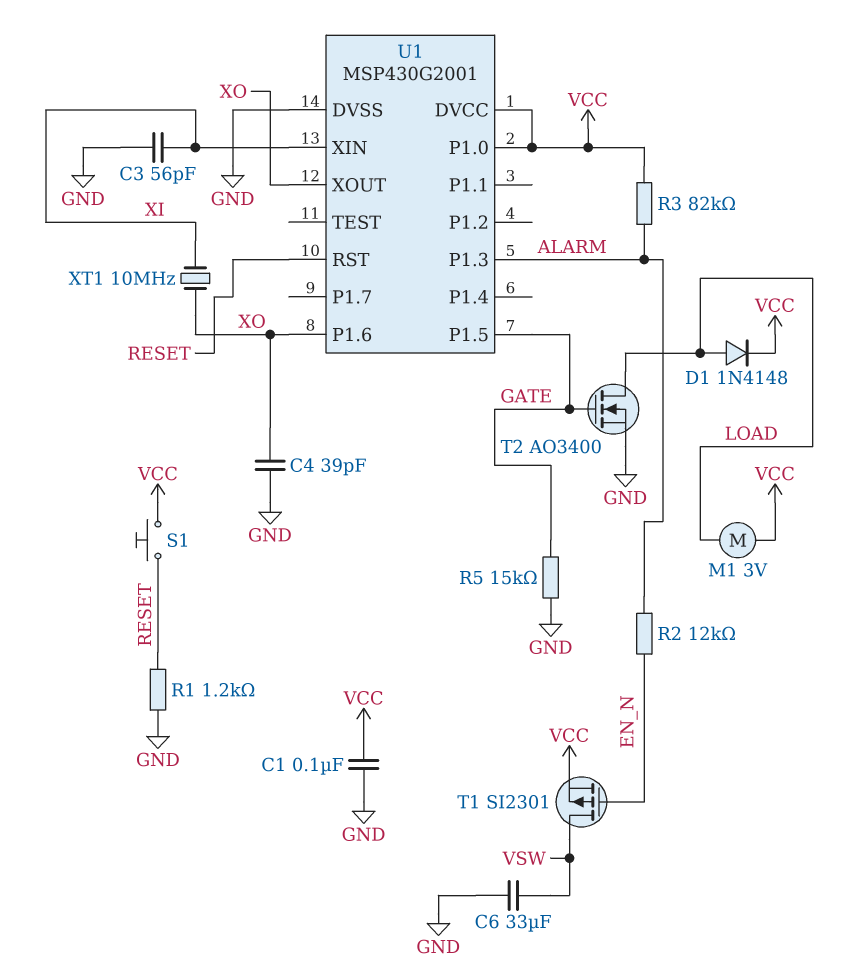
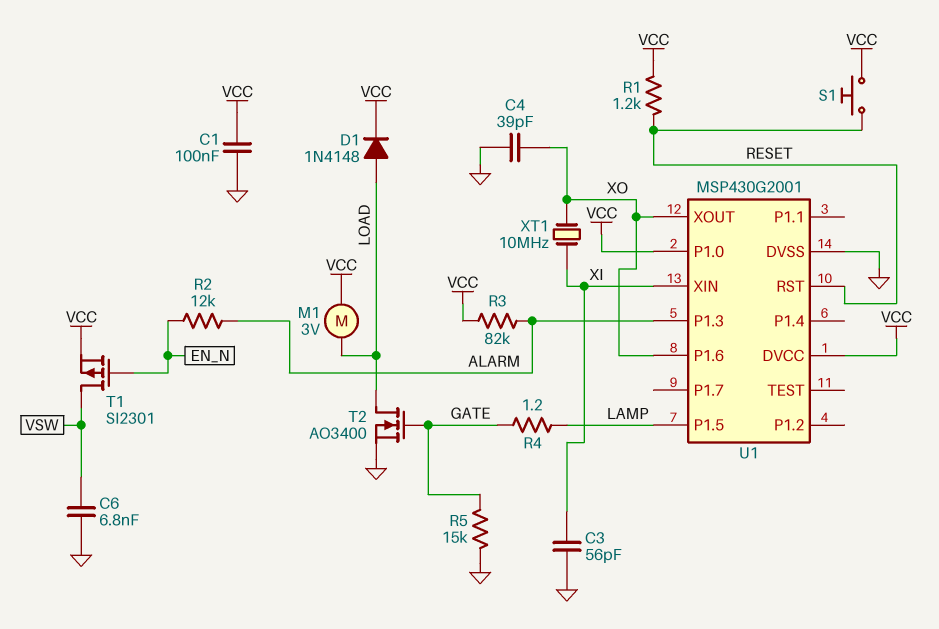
C6: 33uF (GND, VSW) -> 6.8nF (GND, VSW)
R1: 1.2k (GND, RESET) -> 1.2k (RESET, VCC)
R4: none -> 1.2 (GATE, LAMP)
U1 pin P1.5: GATE -> LAMP

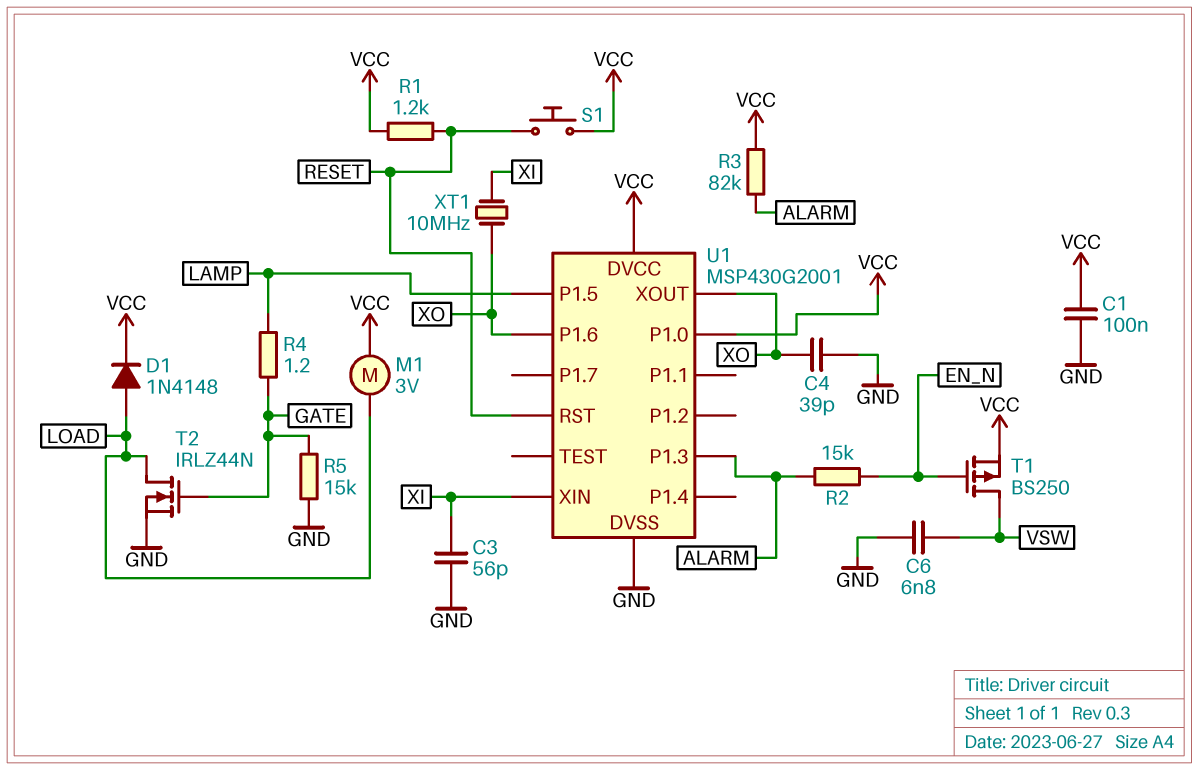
R2: 12k (ALARM, EN_N) -> 15k (ALARM, EN_N)
T1: PMOS SI2301 (G EN_N, D VSW, S VCC) -> PMOS BS250 (G EN_N, D VSW, S VCC)
T2: NMOS AO3400 (G GATE, D LOAD, S GND) -> NMOS IRLZ44N (G GATE, D LOAD, S GND)

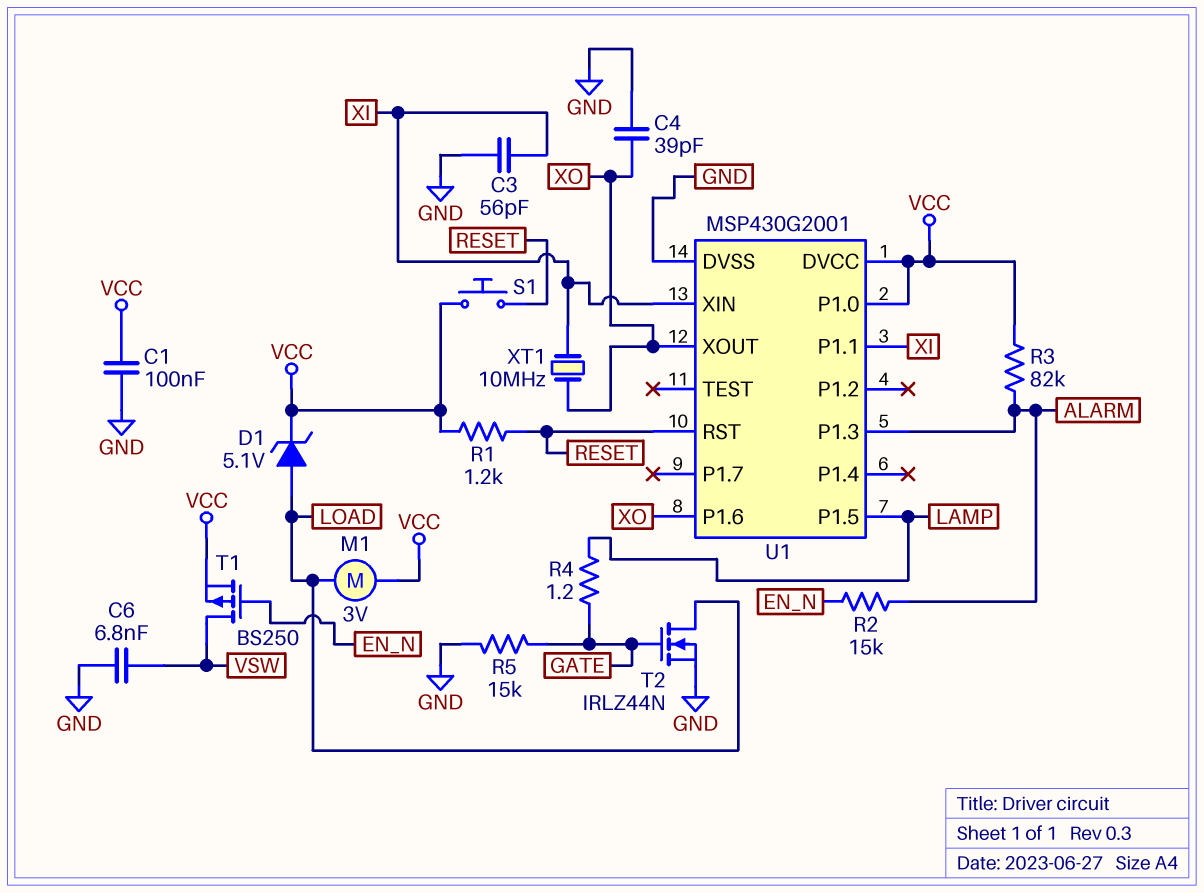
D1: diode 1N4148 (A LOAD, K VCC) -> zener 5.1V (A LOAD, K VCC)
U1 pin P1.1: none -> XI

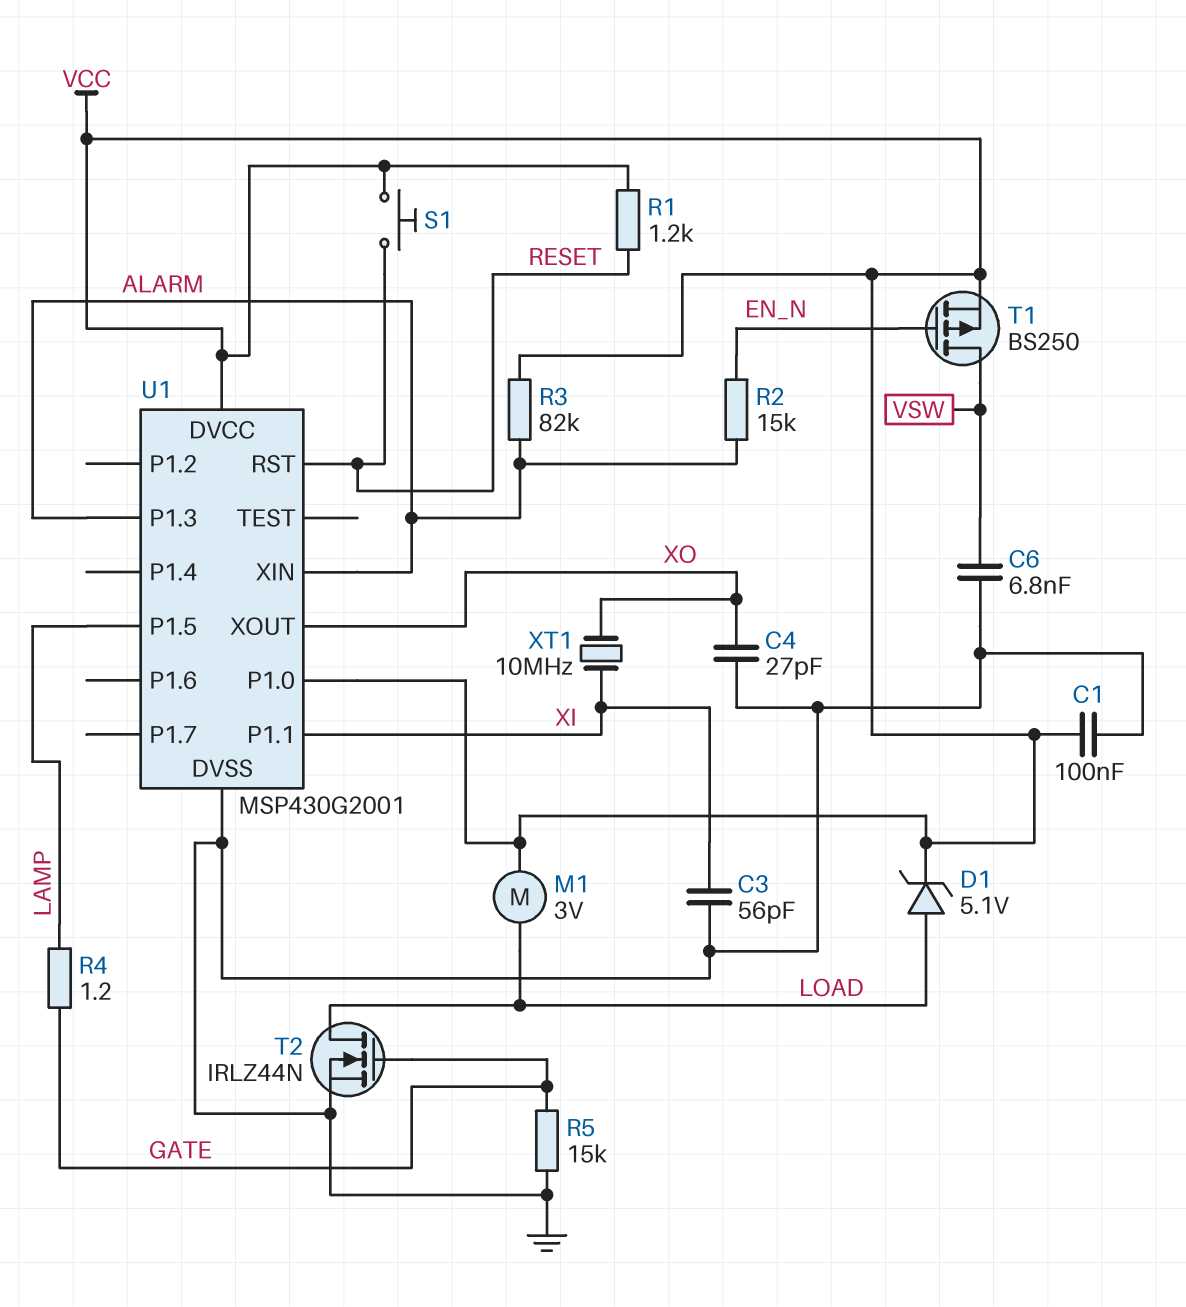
C4: 39pF (GND, XO) -> 27pF (GND, XO)
U1 pin P1.6: XO -> none
U1 pin XIN: XI -> ALARM

